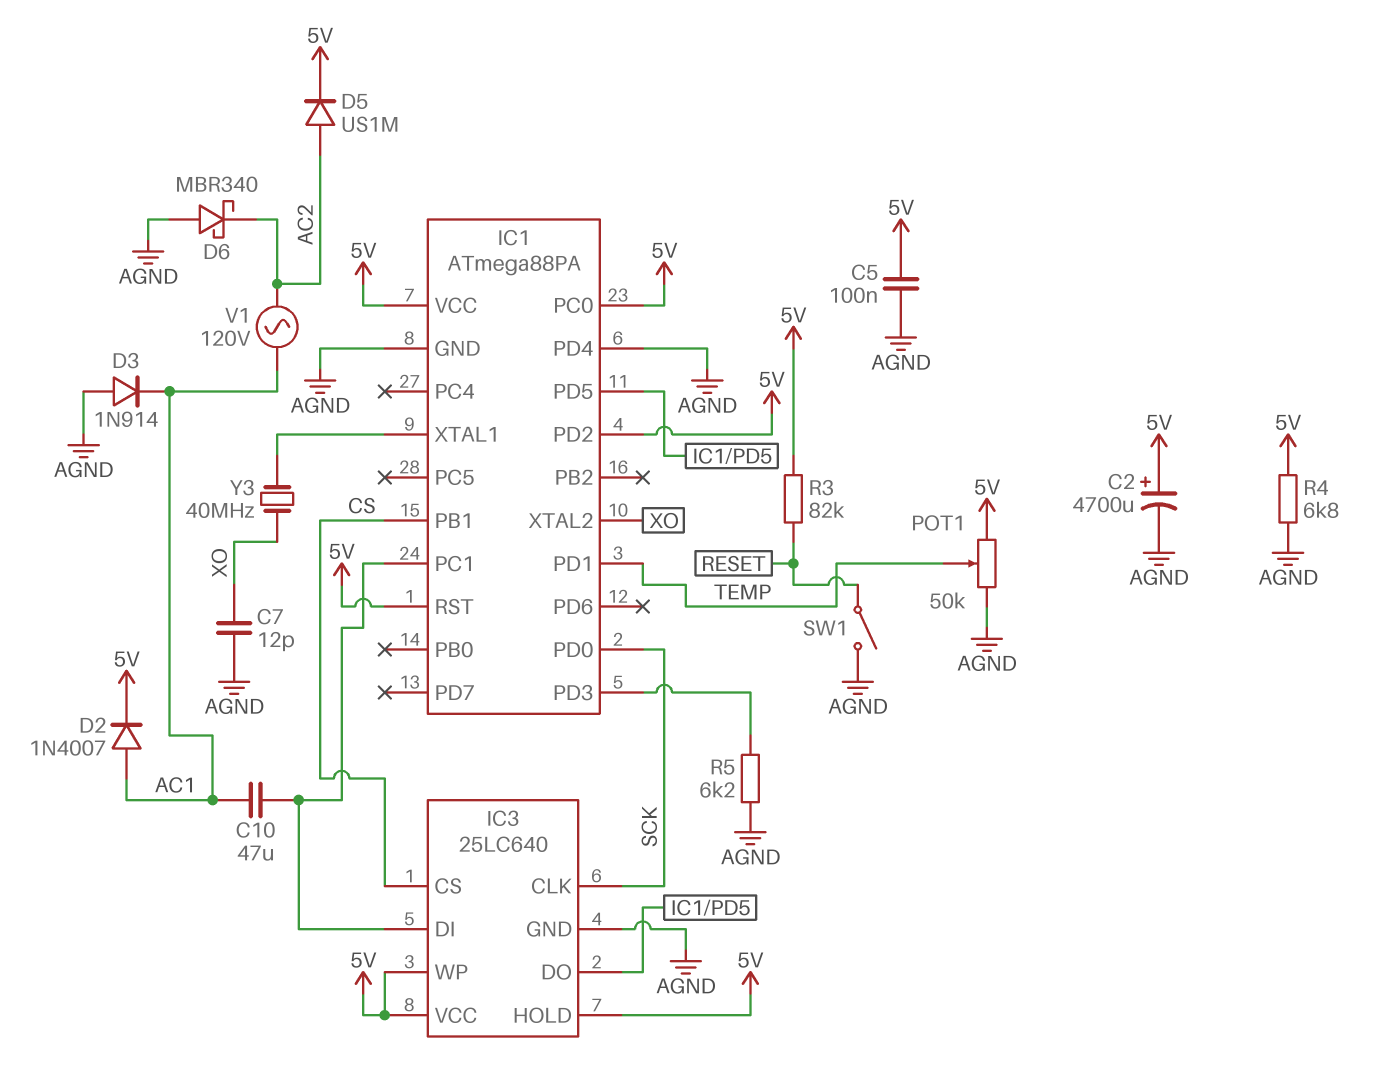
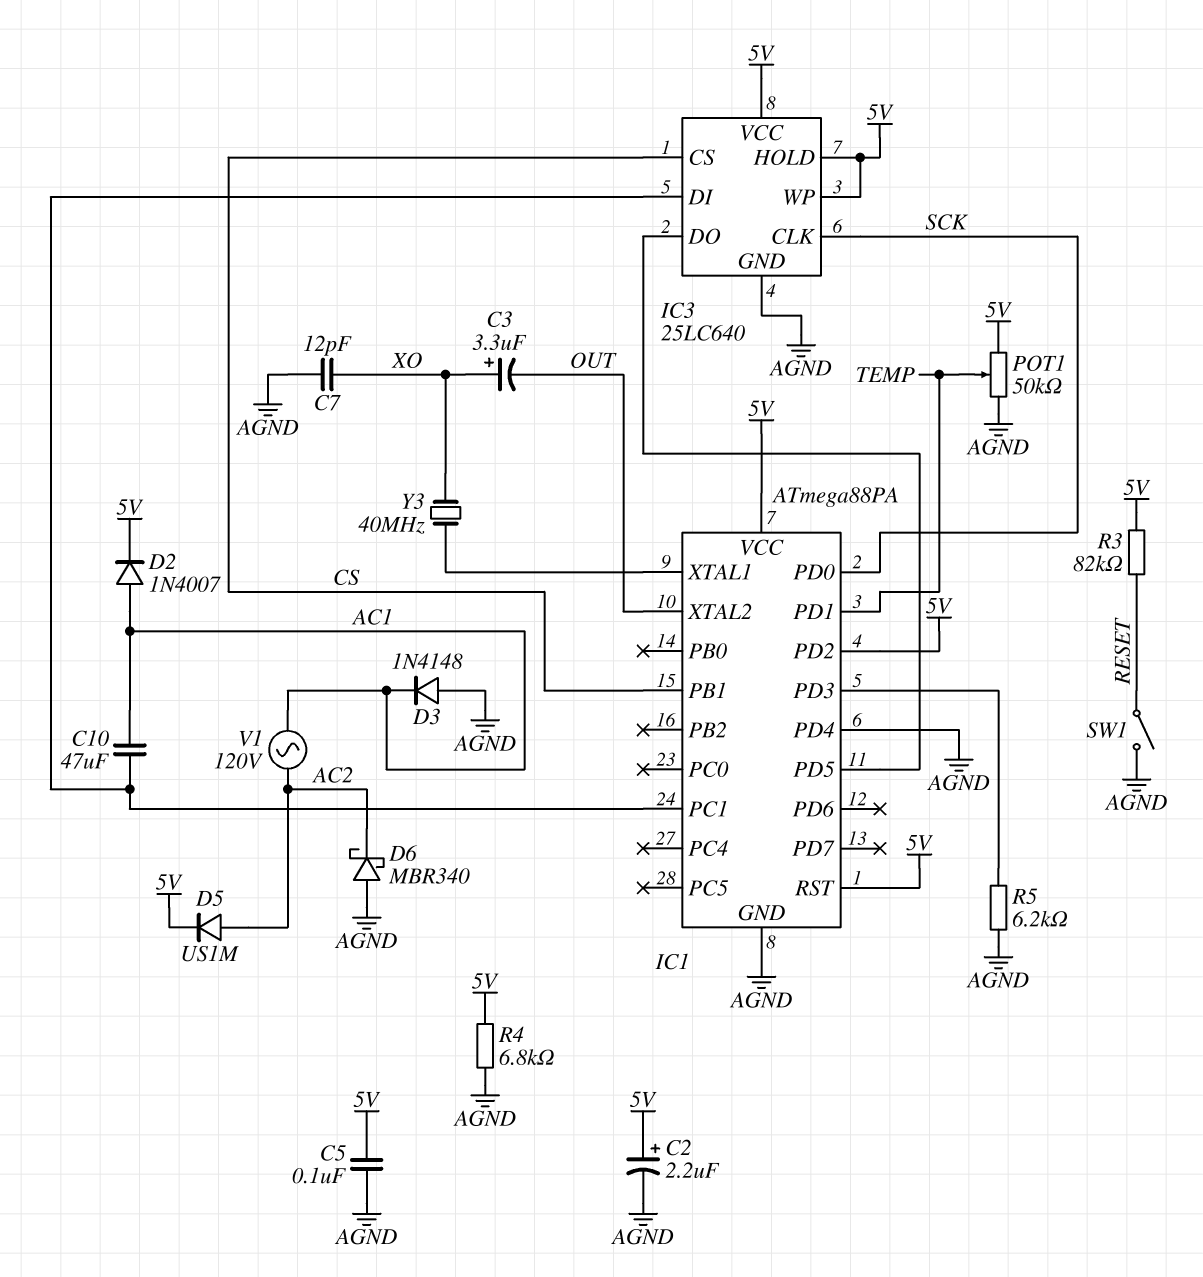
C2: 4700uF (plus 5V, minus AGND) -> 2.2uF (plus 5V, minus AGND)
C3: none -> 3.3uF (plus XO, minus OUT)
D3: diode 1N914 (A AGND, K AC1) -> diode 1N4148 (A AGND, K AC1)
IC1 pin PC0: 5V -> none
IC1 pin XTAL2: XO -> OUT

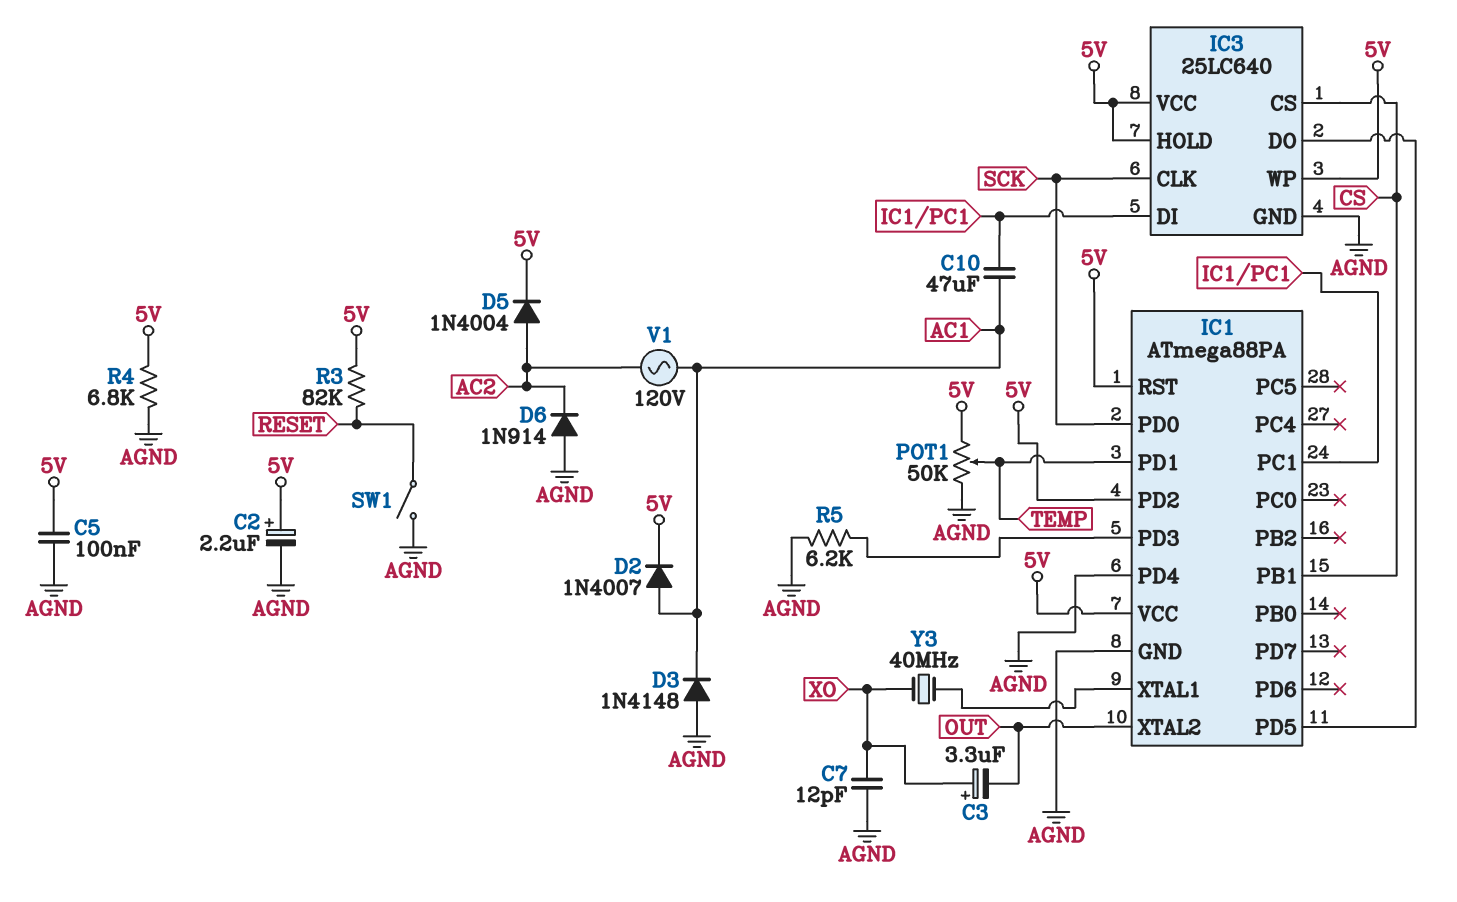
D5: diode US1M (A AC2, K 5V) -> diode 1N4004 (A AC2, K 5V)
D6: schottky MBR340 (A AGND, K AC2) -> diode 1N914 (A AGND, K AC2)

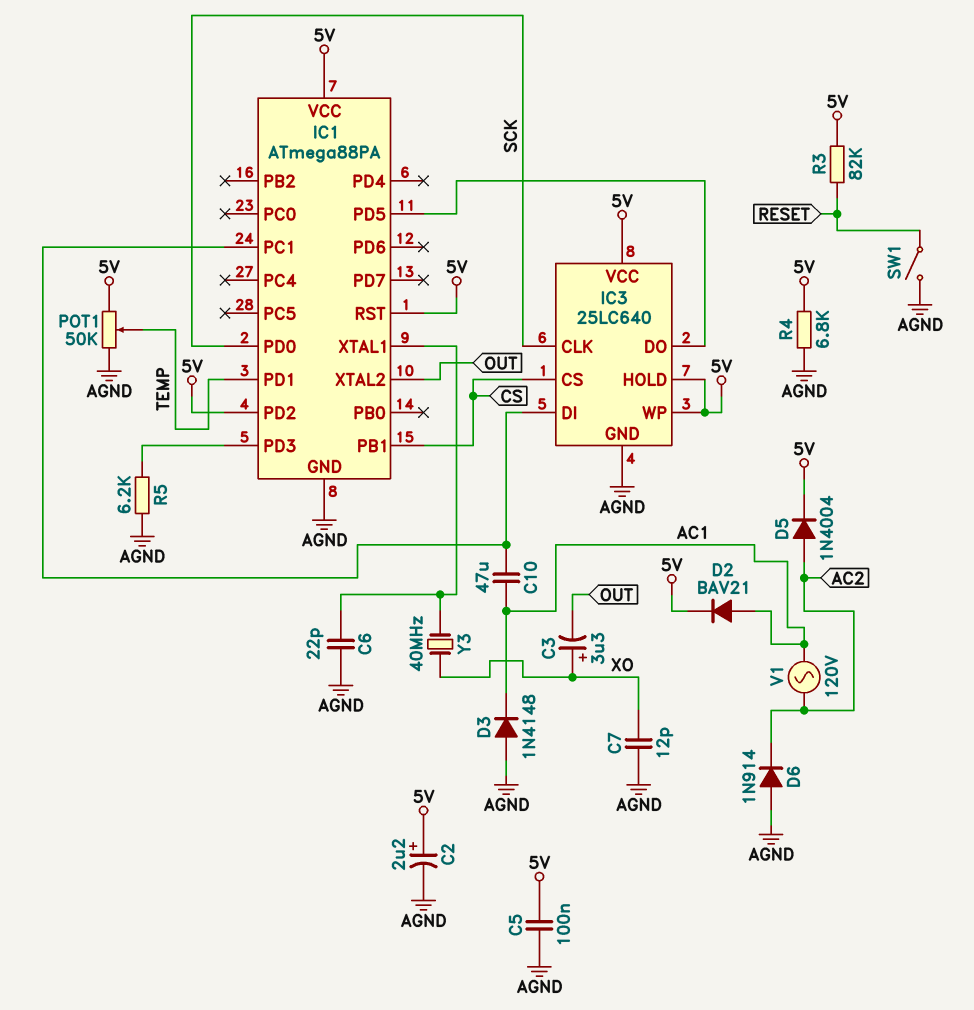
C6: none -> 22pF (AGND, IC1/XTAL1)
D2: diode 1N4007 (A AC1, K 5V) -> diode BAV21 (A AC1, K 5V)
IC1 pin PD4: AGND -> none

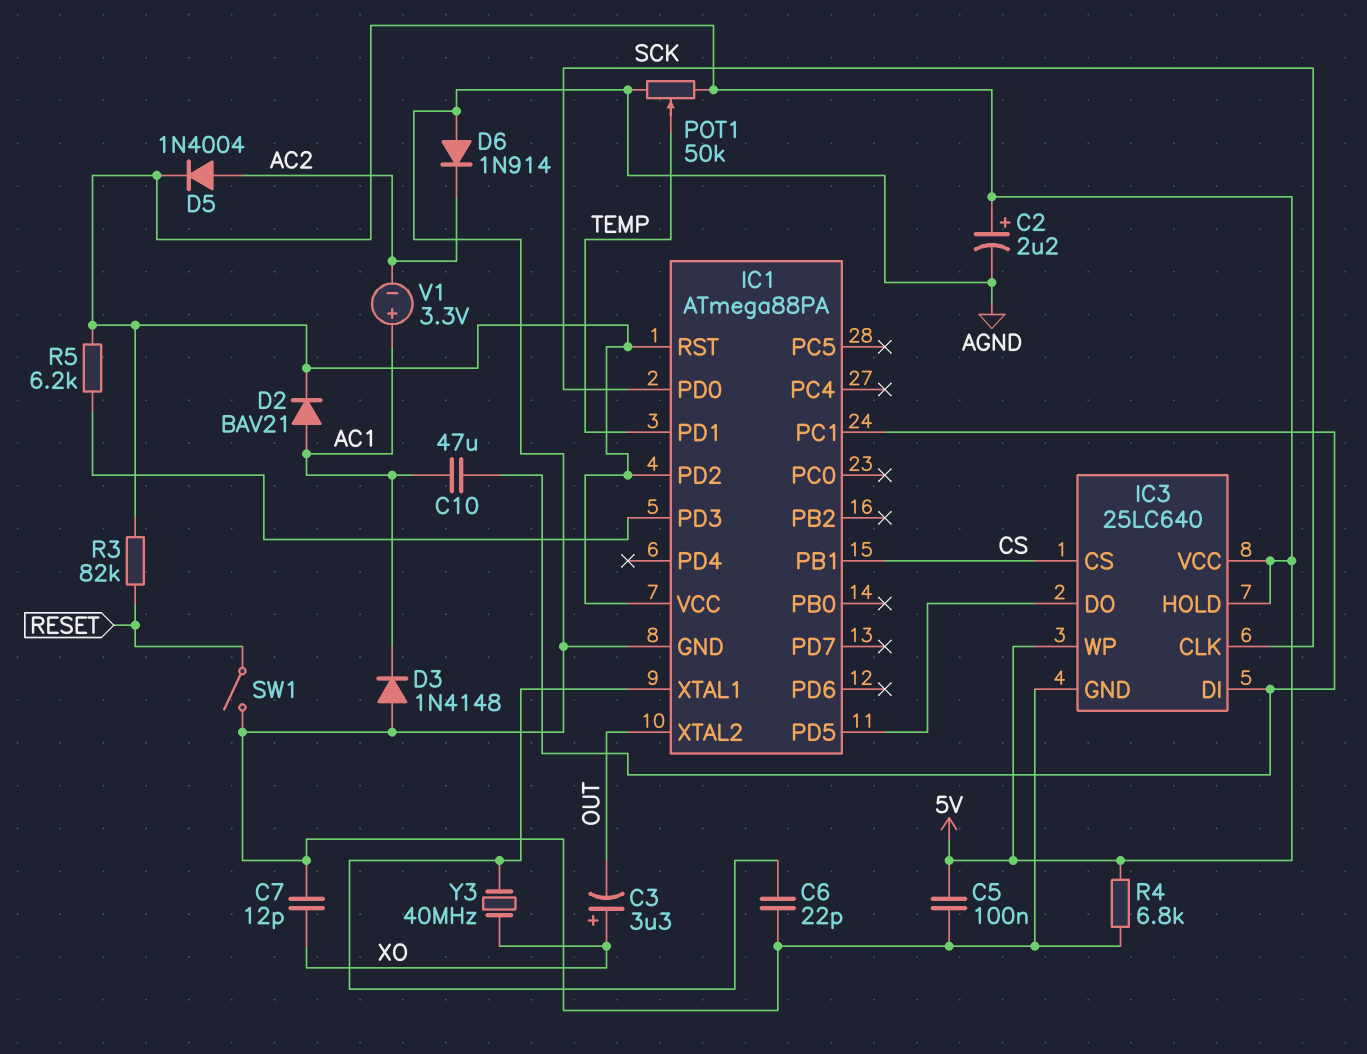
R5: 6.2k (AGND, IC1/PD3) -> 6.2k (5V, IC1/PD3)
V1: AC 120V (AC1, AC2) -> 3.3V (plus AC1, minus AC2)

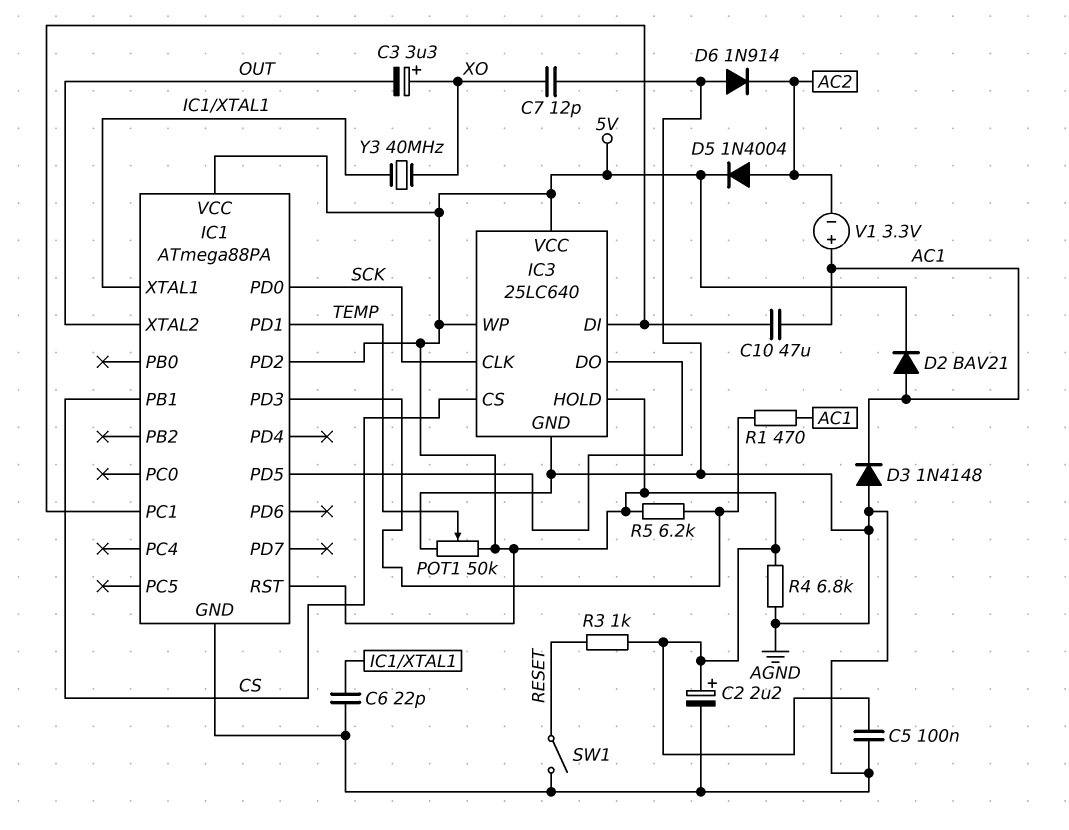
R1: none -> 470 (AC1, IC1/PD3)
R3: 82k (5V, RESET) -> 1k (5V, RESET)

